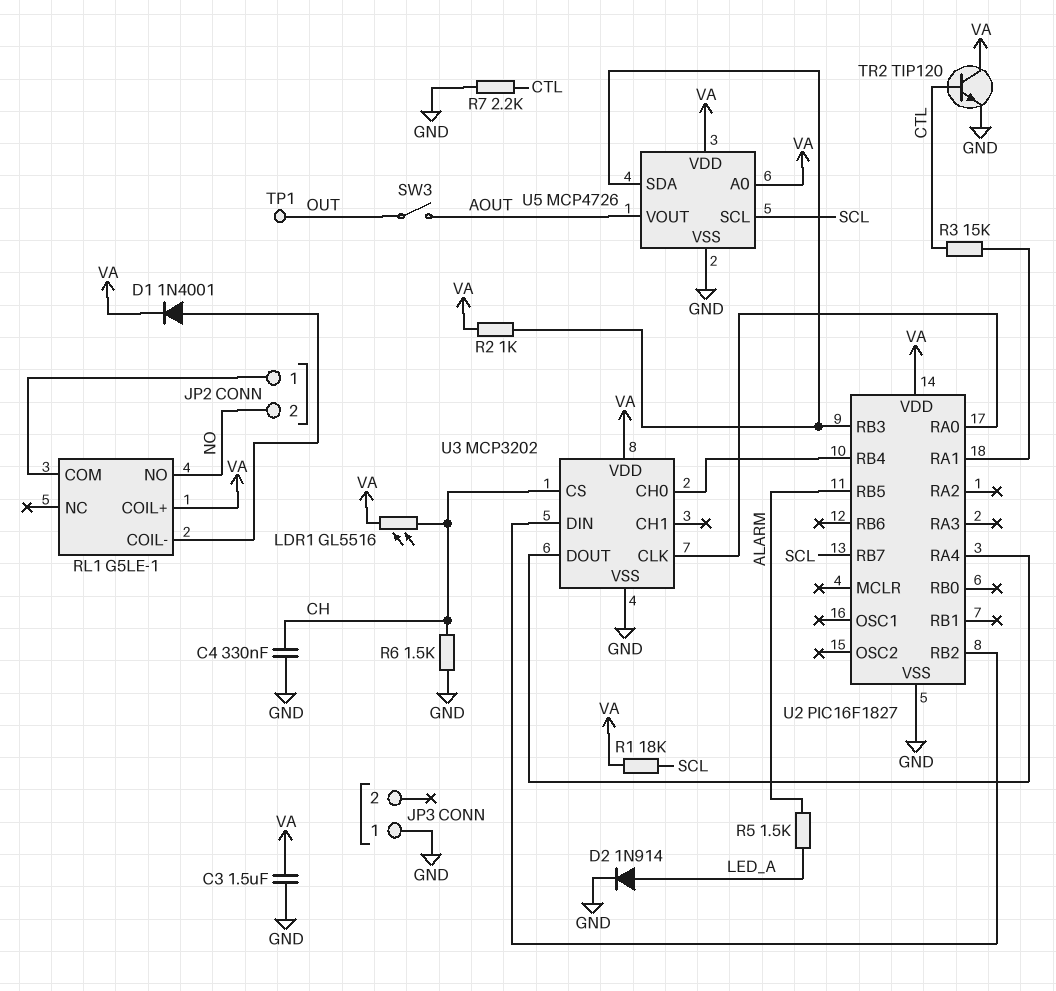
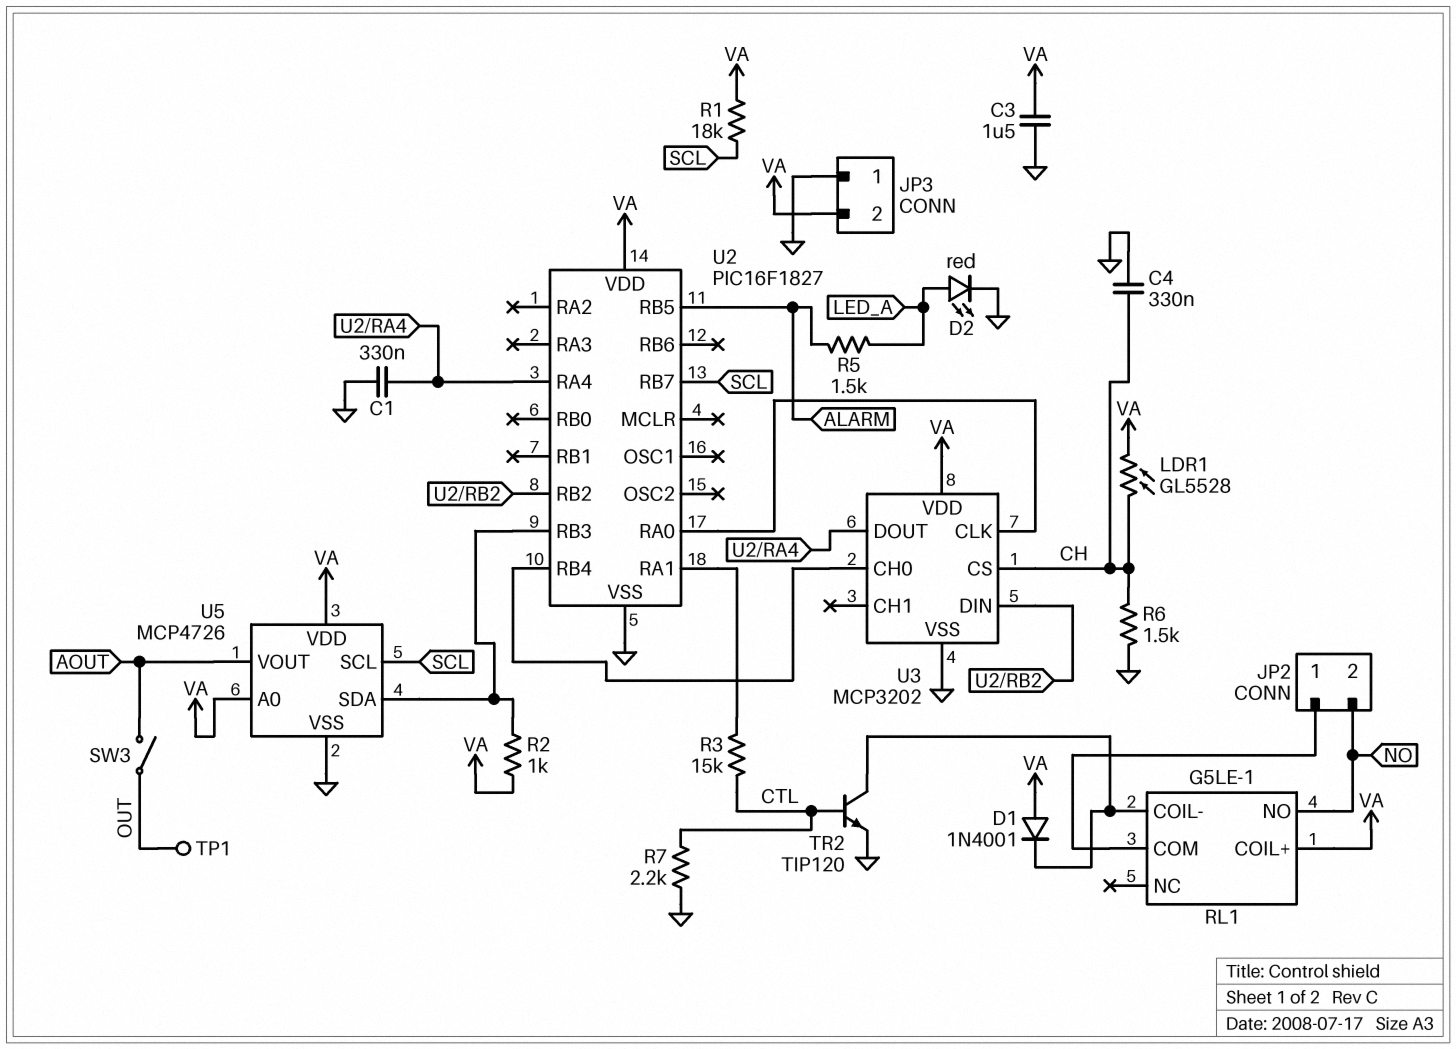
C1: none -> 330nF (GND, U2/RA4)
D1: diode 1N4001 (A RL1/COIL-, K VA) -> diode 1N4001 (A VA, K RL1/COIL-)
D2: diode 1N914 (A LED_A, K GND) -> LED red (A LED_A, K GND)
JP3 pin 2: none -> VA
LDR1: GL5516 (CH, VA) -> GL5528 (CH, VA)
TR2: NPN TIP120 (B CTL, C VA, E GND) -> NPN TIP120 (B CTL, C RL1/COIL-, E GND)

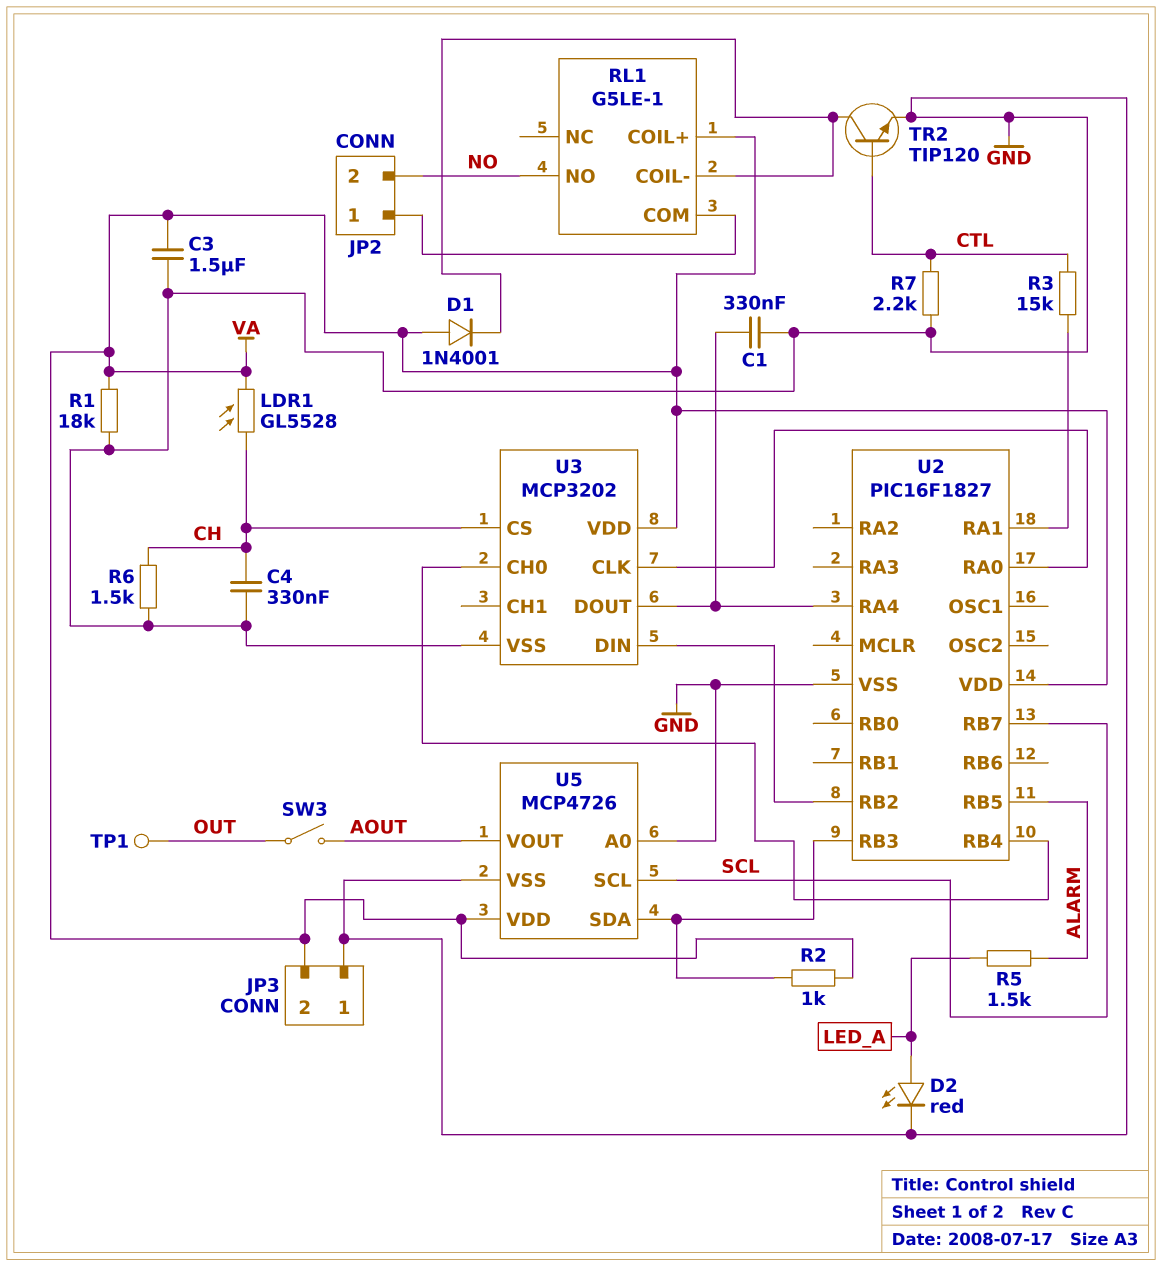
R1: 18k (SCL, VA) -> 18k (GND, VA)
U5 pin A0: VA -> GND

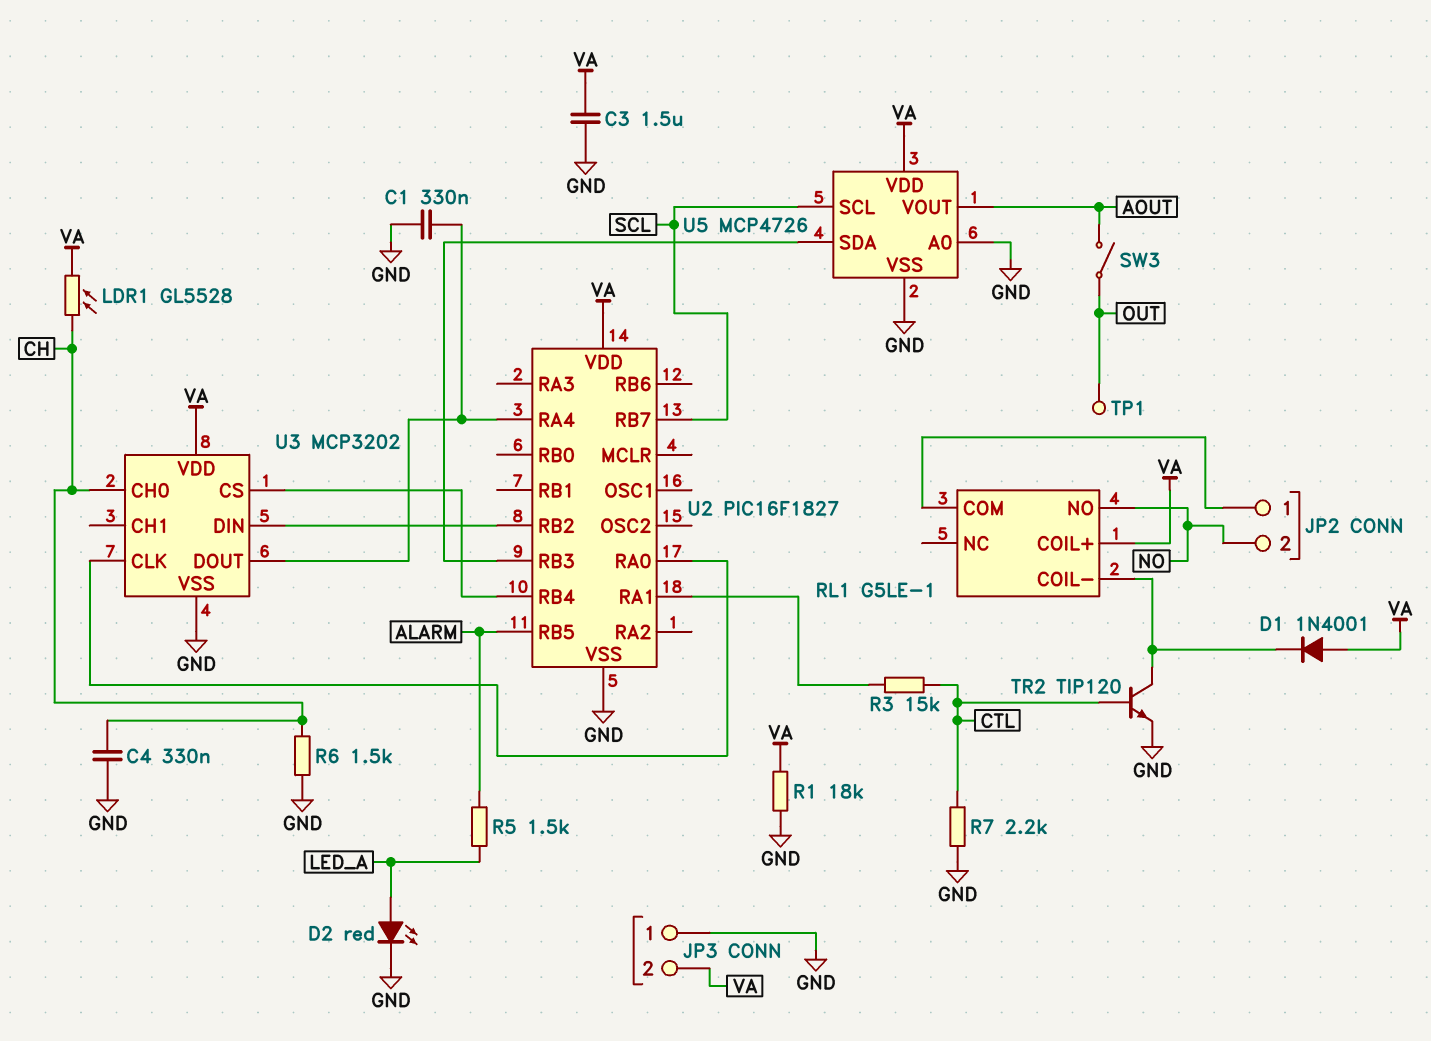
R2: 1k (U2/RB3, VA) -> none
U3 pin CH0: U2/RB4 -> CH
U3 pin CS: CH -> U2/RB4

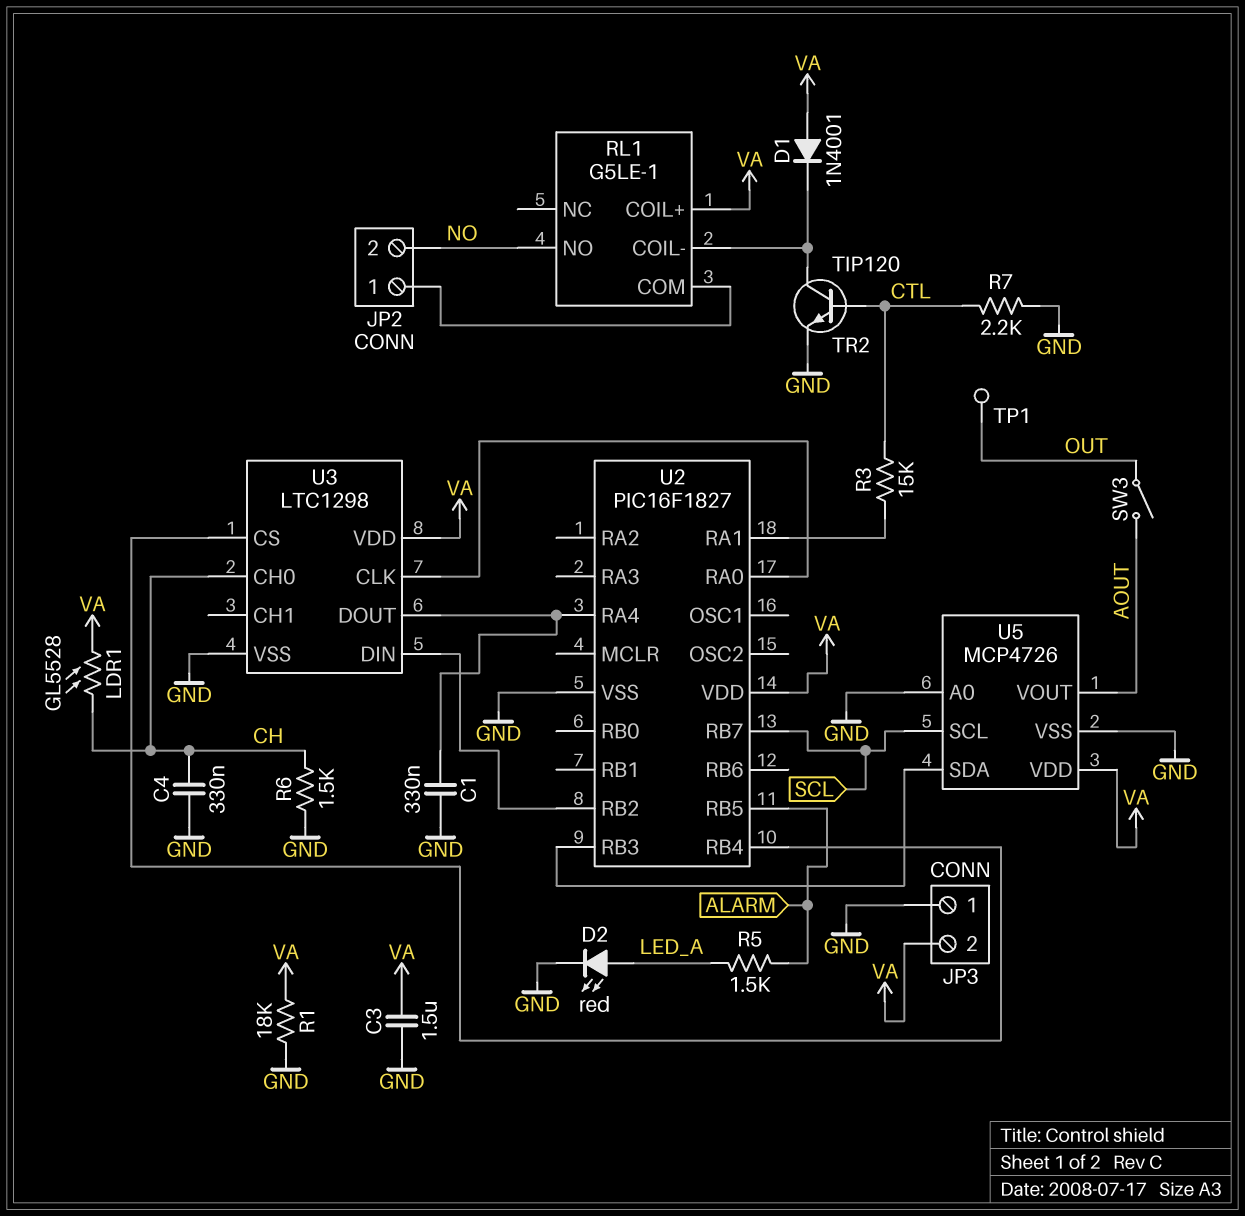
U3: MCP3202 -> LTC1298

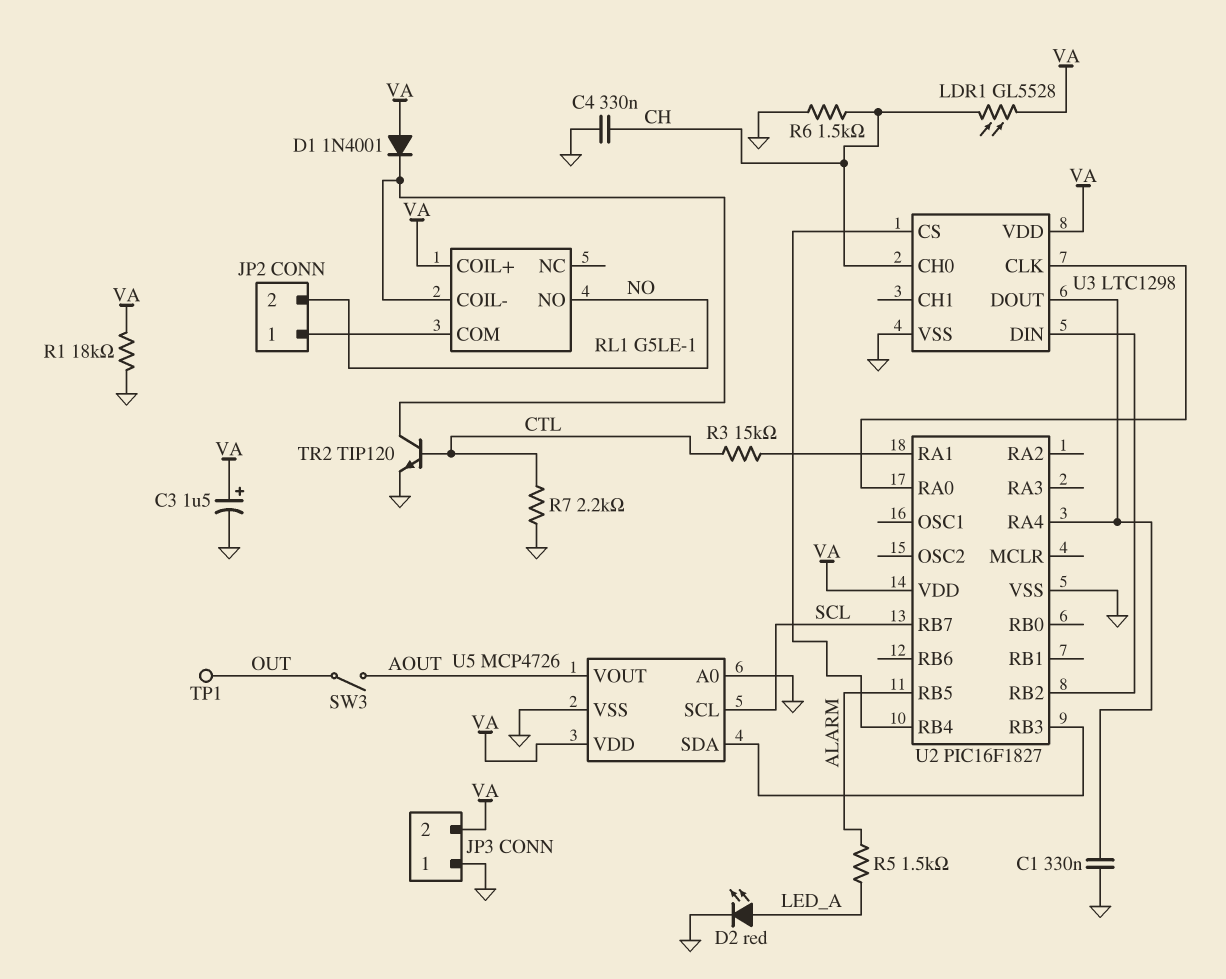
C3: 1.5uF (GND, VA) -> 1.5uF (plus VA, minus GND)

